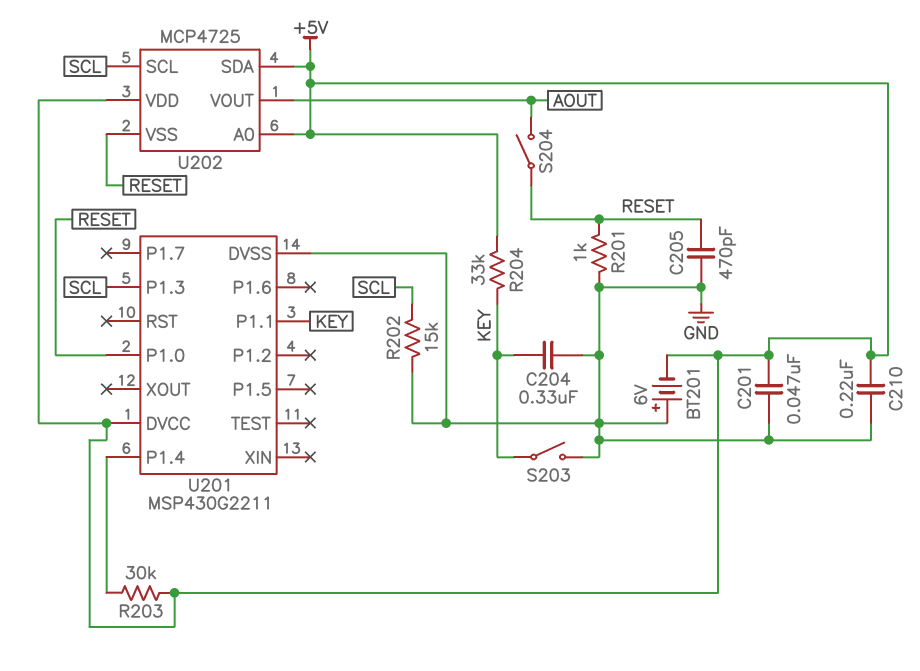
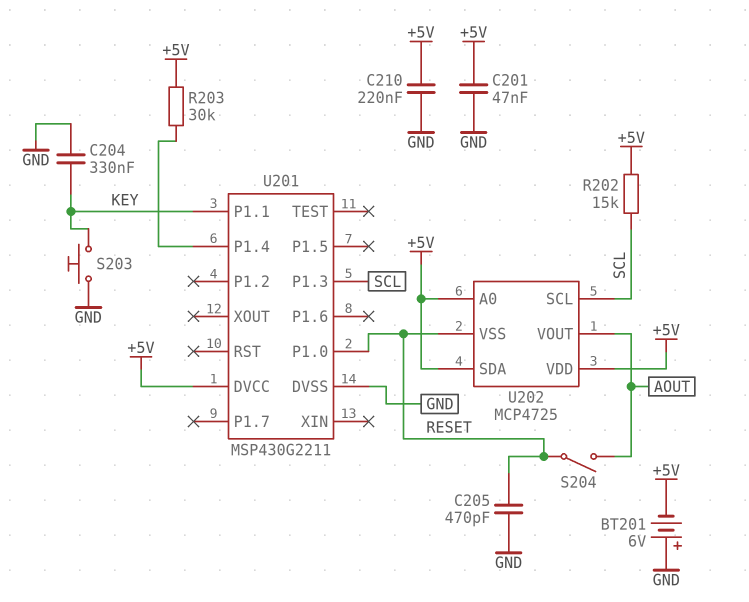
R201: 1k (GND, RESET) -> none
R202: 15k (GND, SCL) -> 15k (+5V, SCL)
R204: 33k (+5V, KEY) -> none
S203: switch (GND, KEY) -> button (GND, KEY)

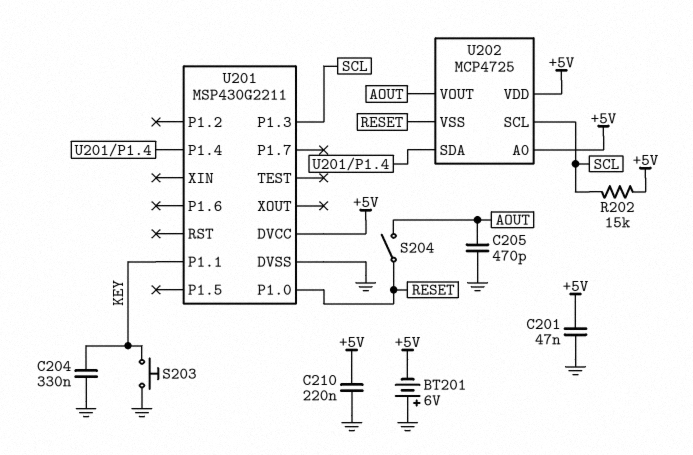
C205: 470pF (GND, RESET) -> 470pF (AOUT, GND)
R203: 30k (+5V, U201/P1.4) -> none
U202 pin SDA: +5V -> U201/P1.4

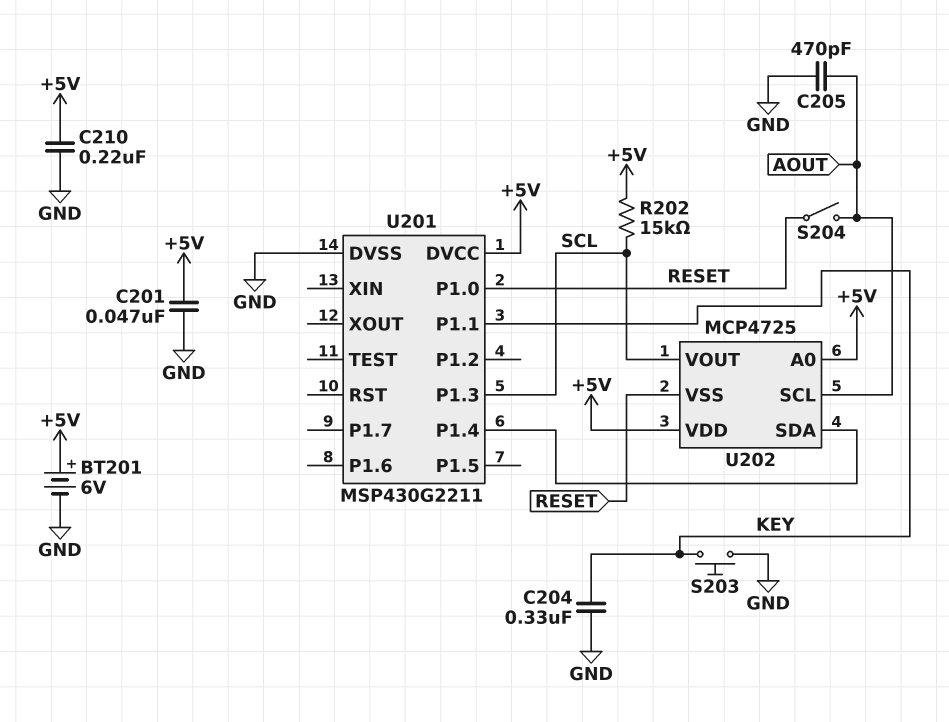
BT201: 6V (plus GND, minus +5V) -> 6V (plus +5V, minus GND)
U202 pin SCL: SCL -> AOUT
U202 pin VOUT: AOUT -> SCL

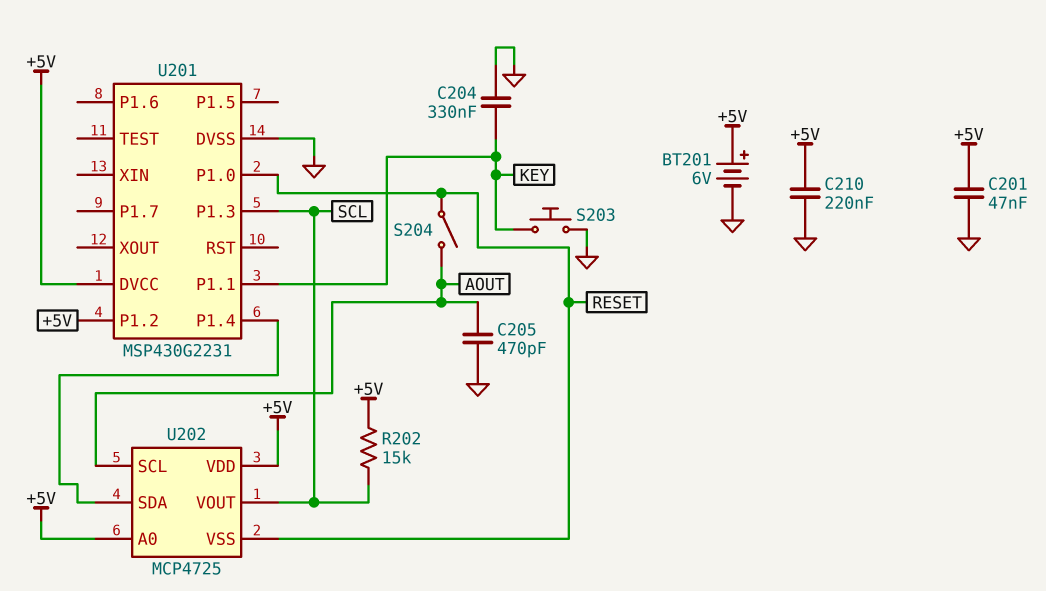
U201: MSP430G2211 -> MSP430G2231
U201 pin P1.2: none -> +5V

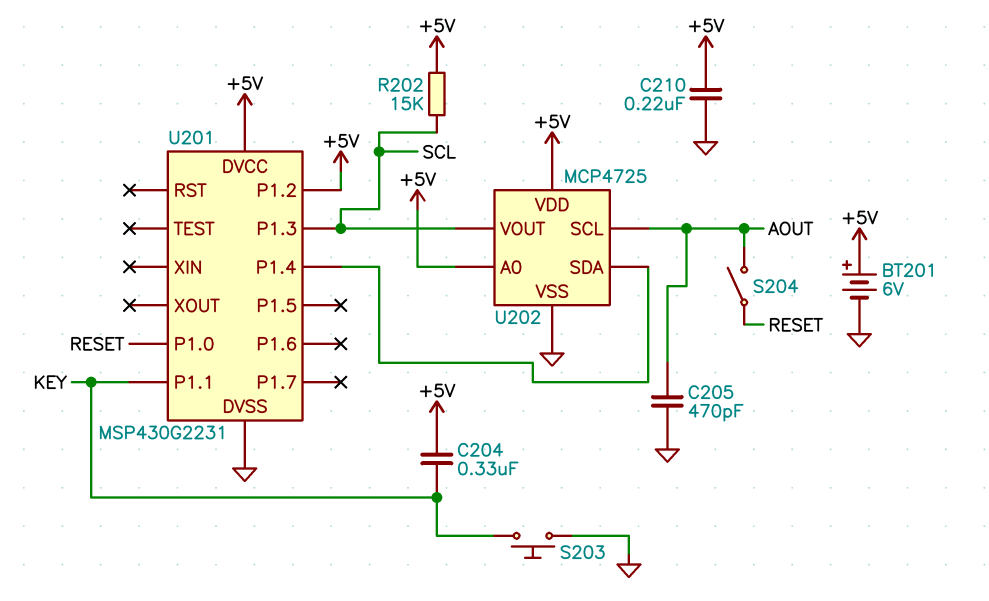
C201: 47nF (+5V, GND) -> none
C204: 330nF (GND, KEY) -> 330nF (+5V, KEY)
U202 pin VSS: RESET -> GND

